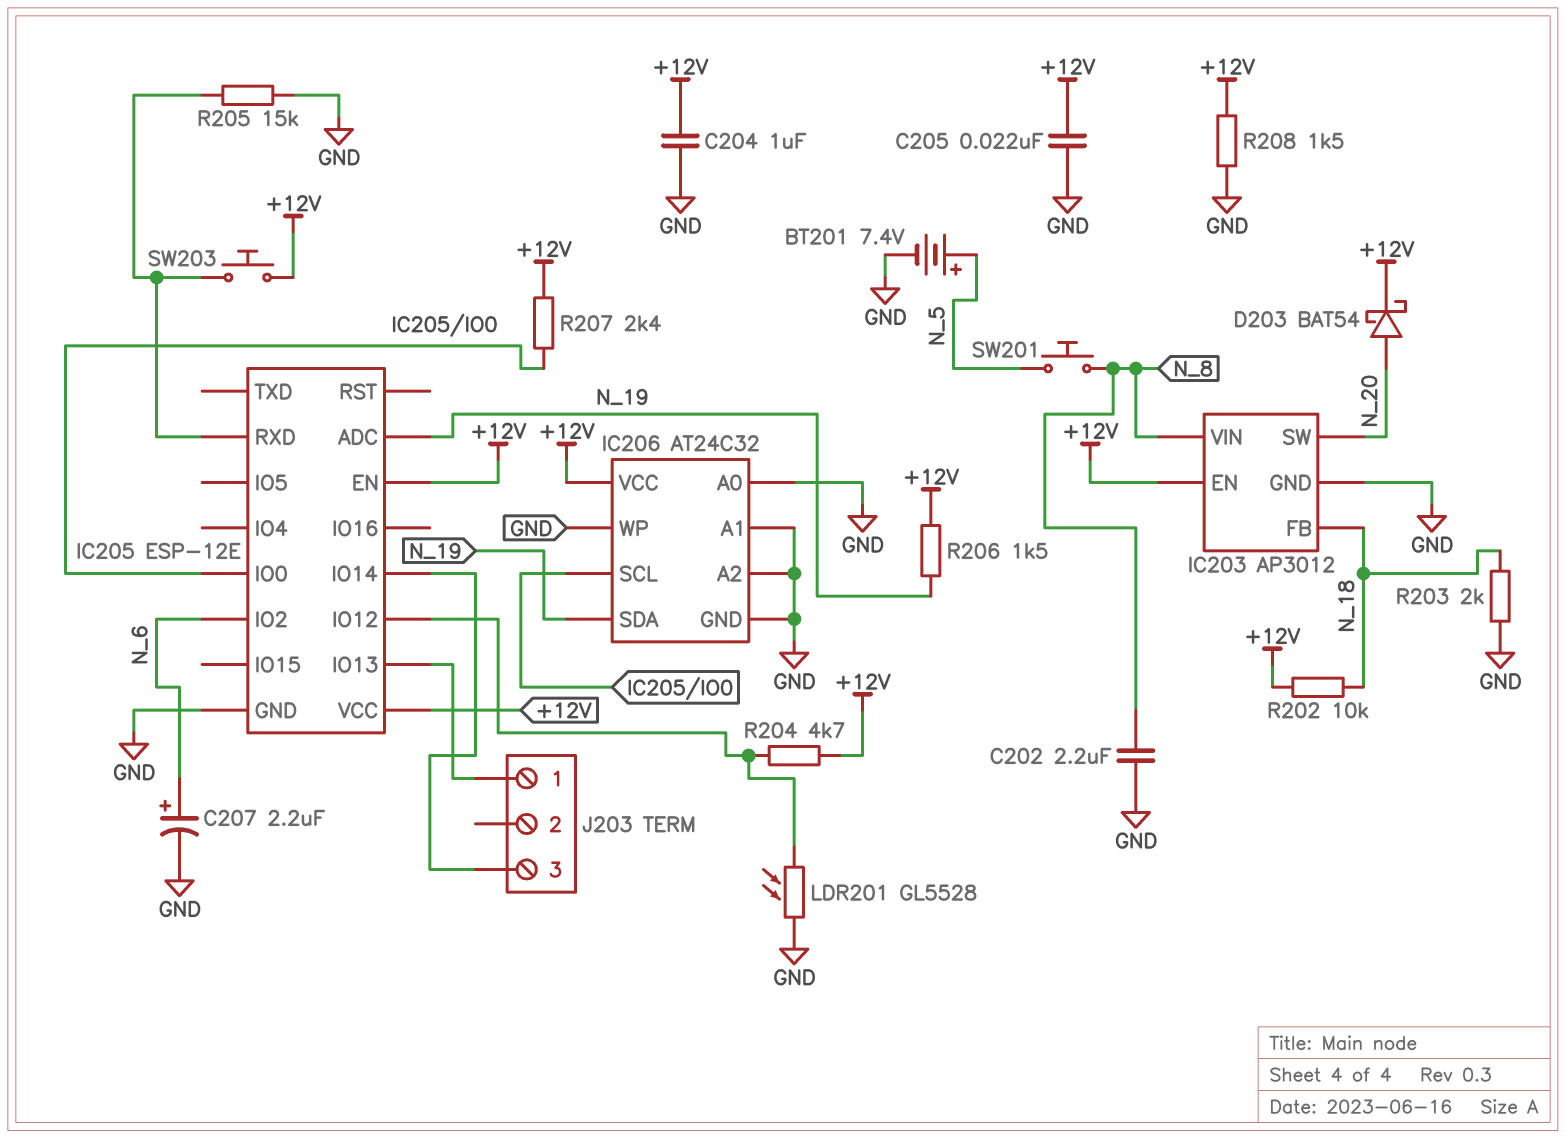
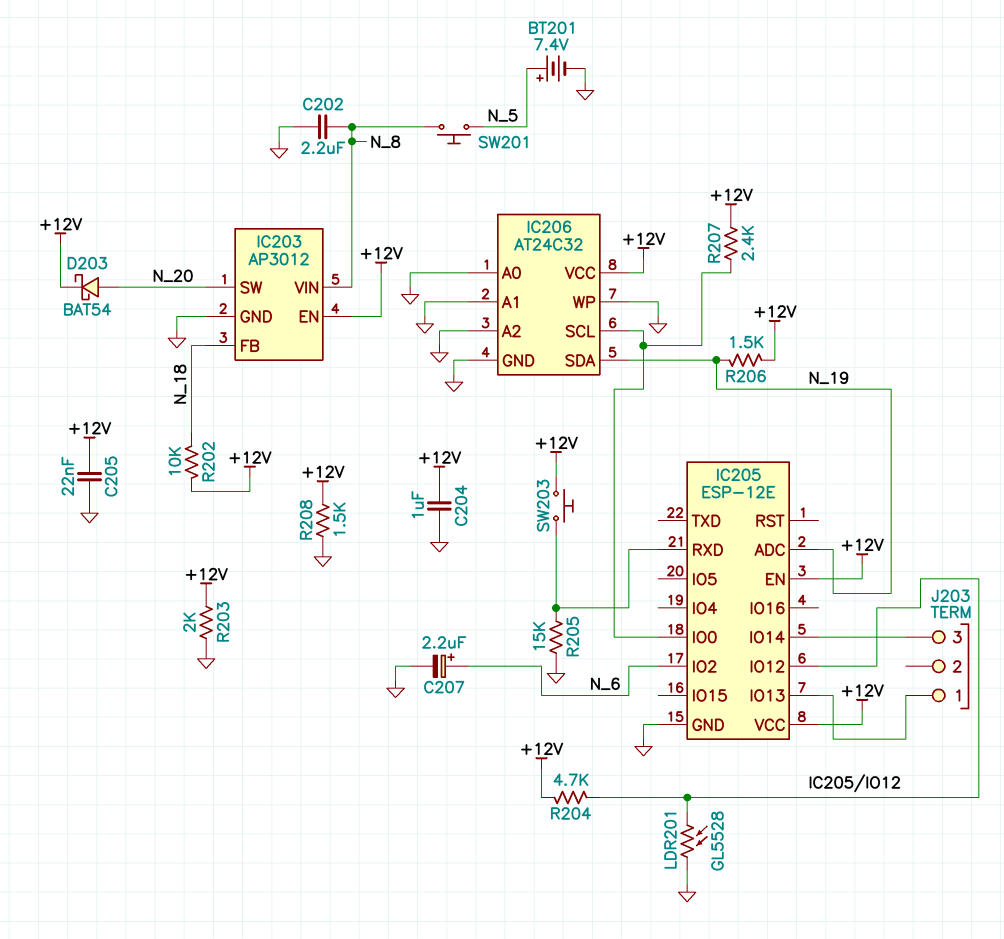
R203: 2k (GND, N_18) -> 2k (+12V, GND)

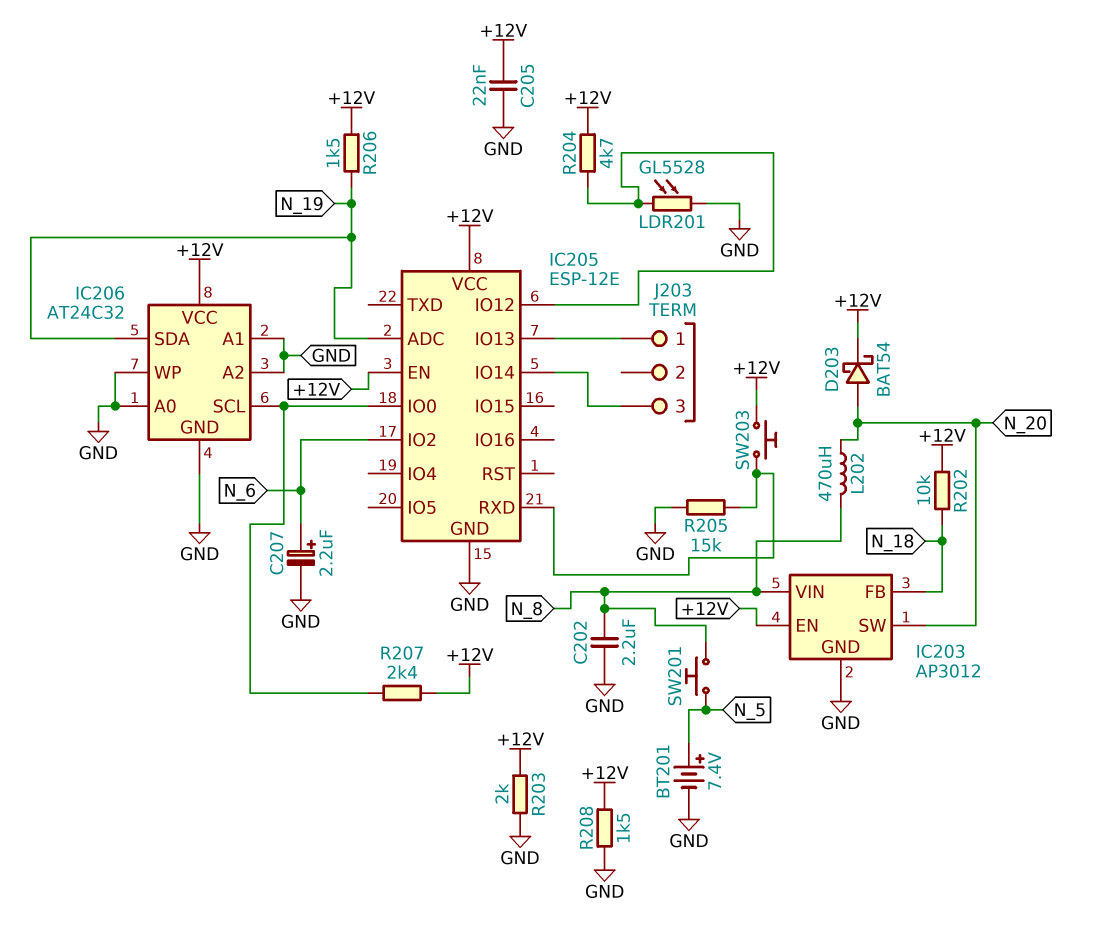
C204: 1uF (+12V, GND) -> none
L202: none -> 470uH (N_8, N_20)

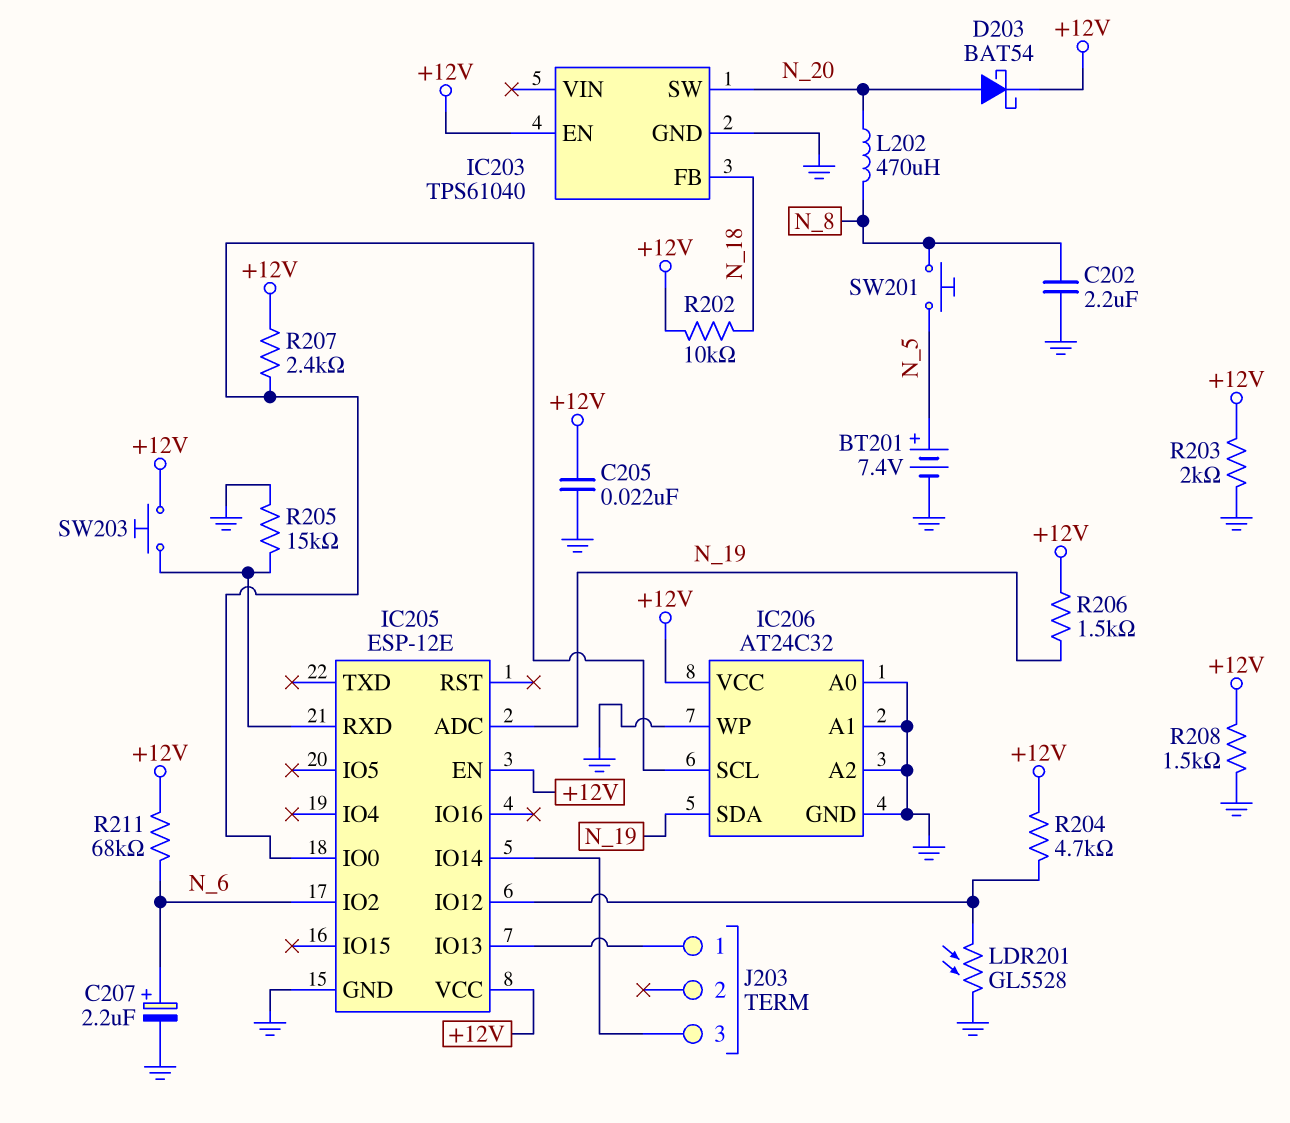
IC203: AP3012 -> TPS61040
IC203 pin VIN: N_8 -> none
R211: none -> 68k (+12V, N_6)

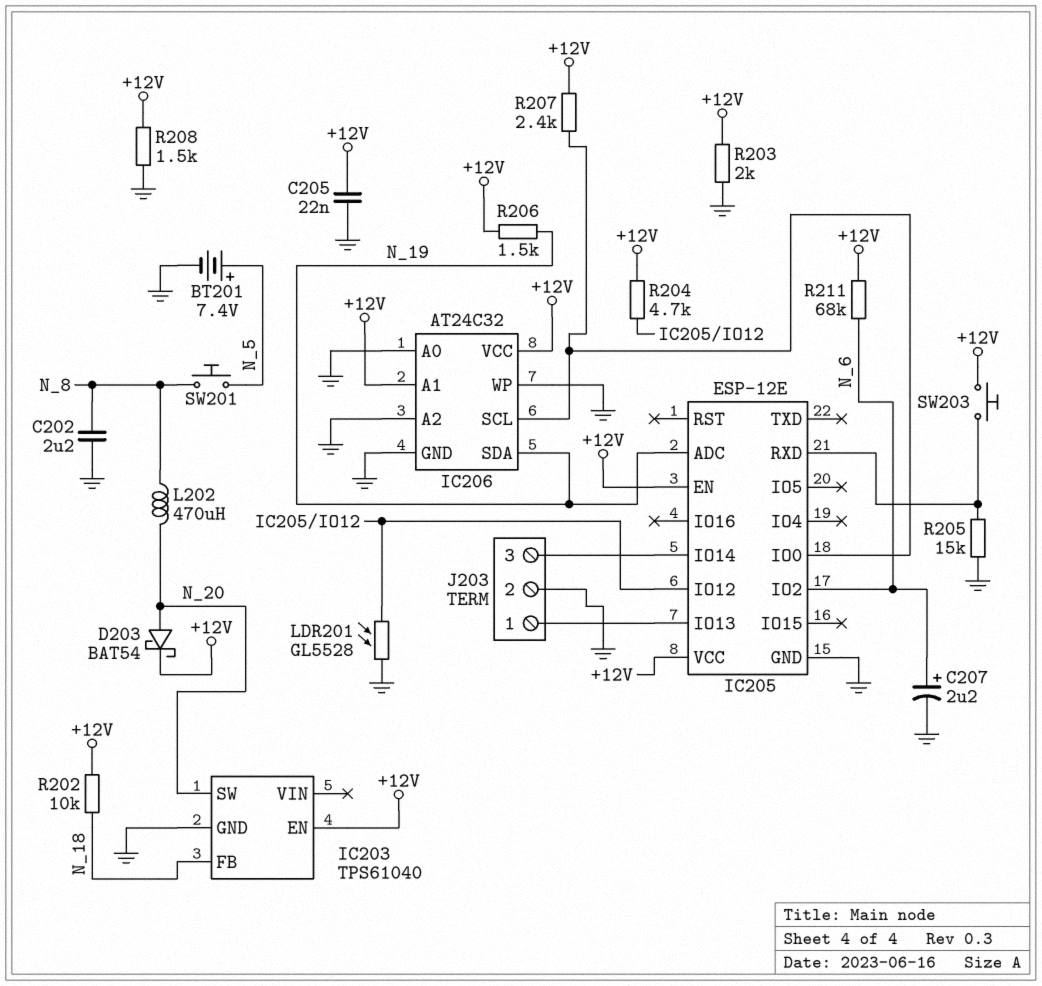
IC206 pin A1: GND -> +12V
J203 pin 2: none -> GND

